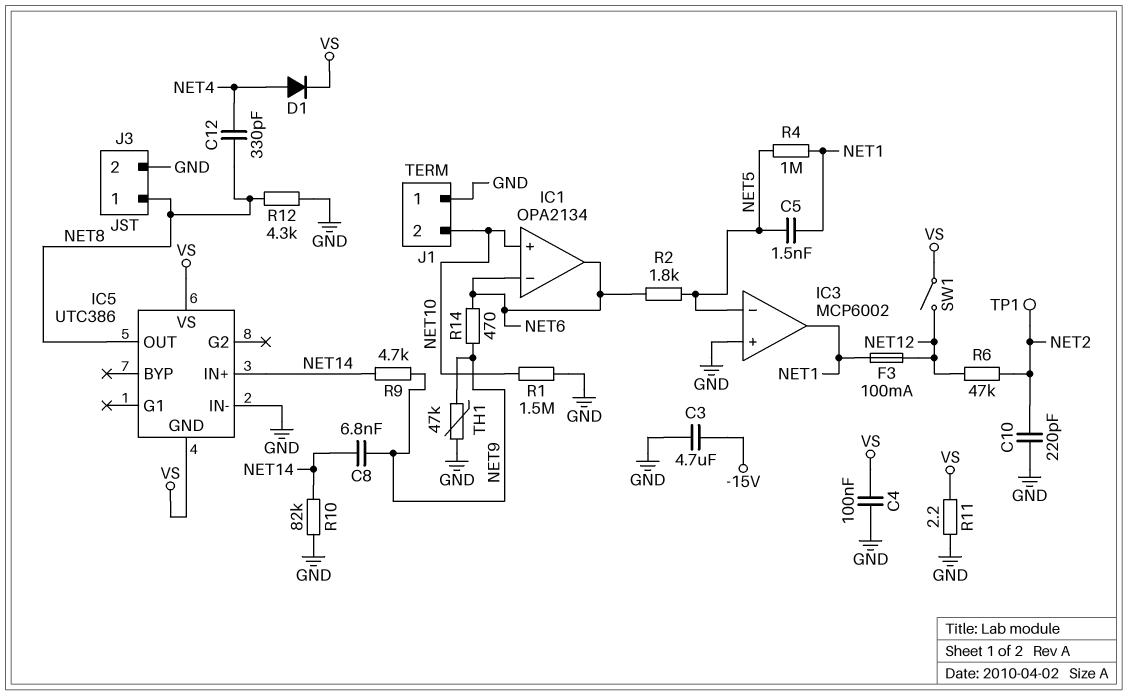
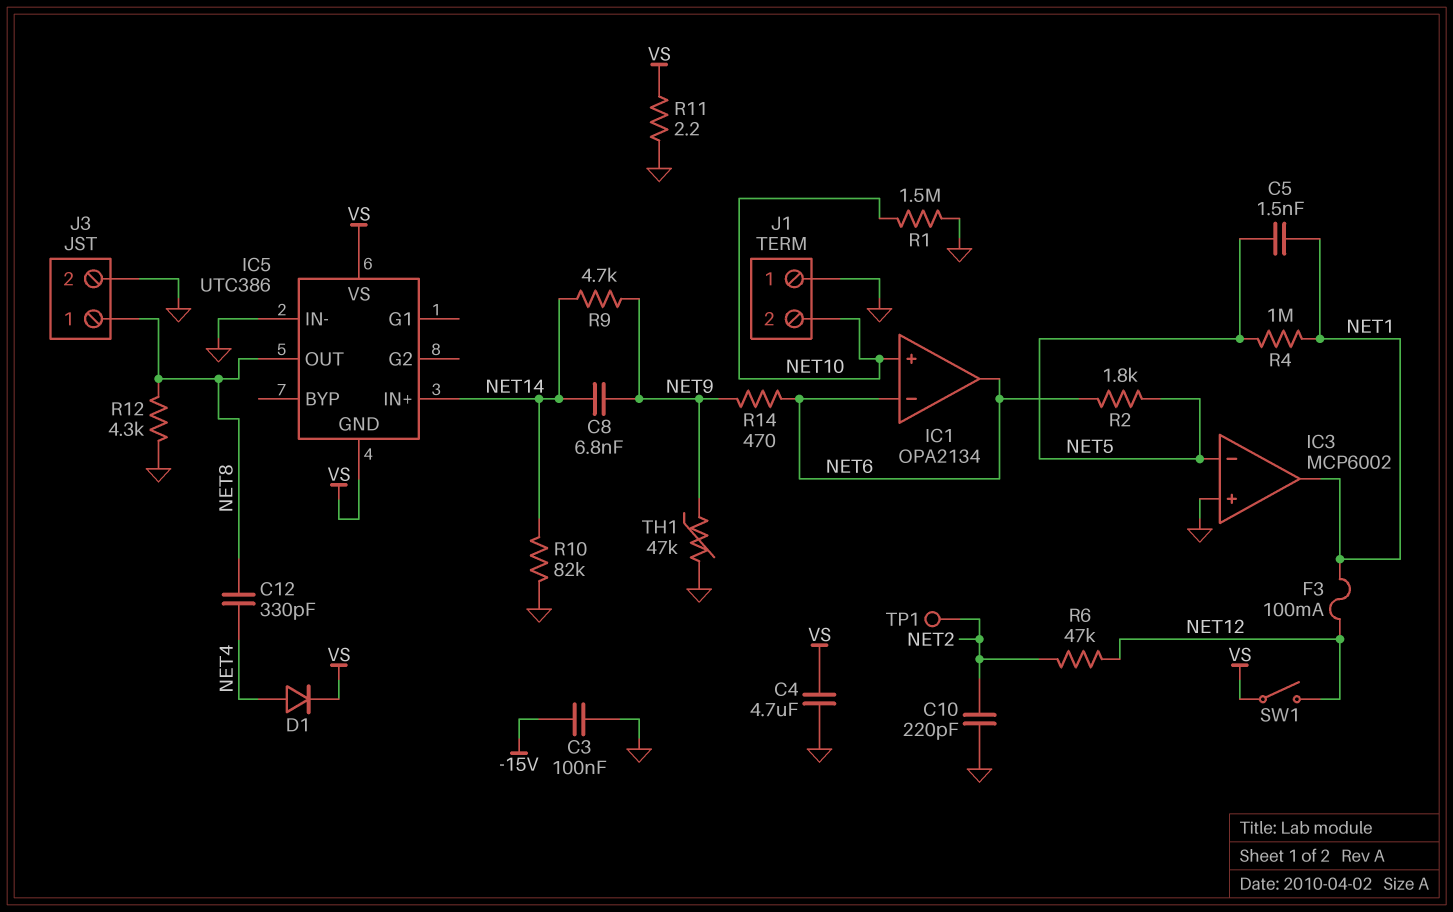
C3: 4.7uF (-15V, GND) -> 100nF (-15V, GND)
C4: 100nF (GND, VS) -> 4.7uF (GND, VS)

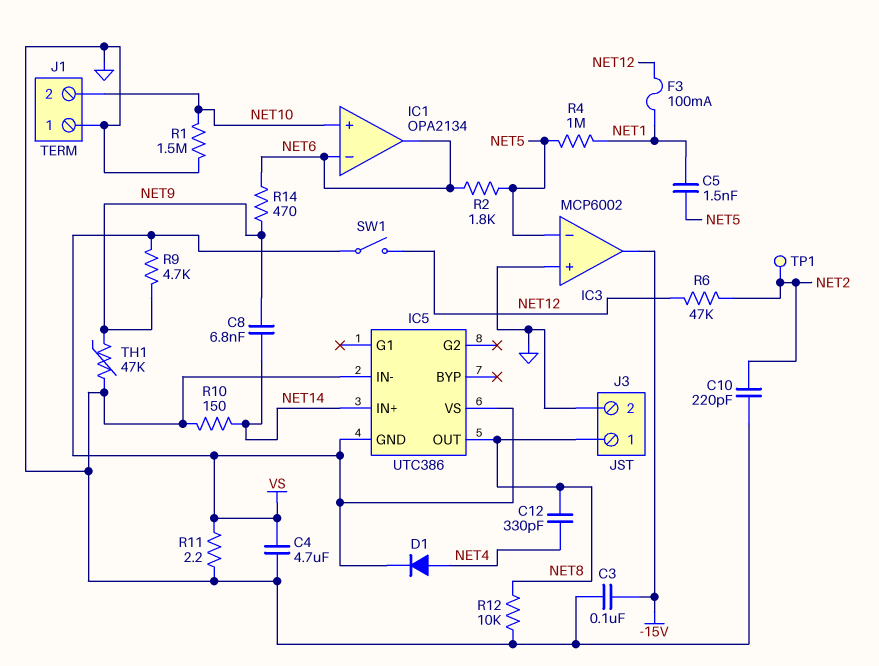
IC3 pin out: NET1 -> -15V
R9: 4.7k (NET9, NET14) -> 4.7k (NET9, VS)
R10: 82k (GND, NET14) -> 150 (GND, NET14)
R12: 4.3k (GND, NET8) -> 10k (GND, NET8)

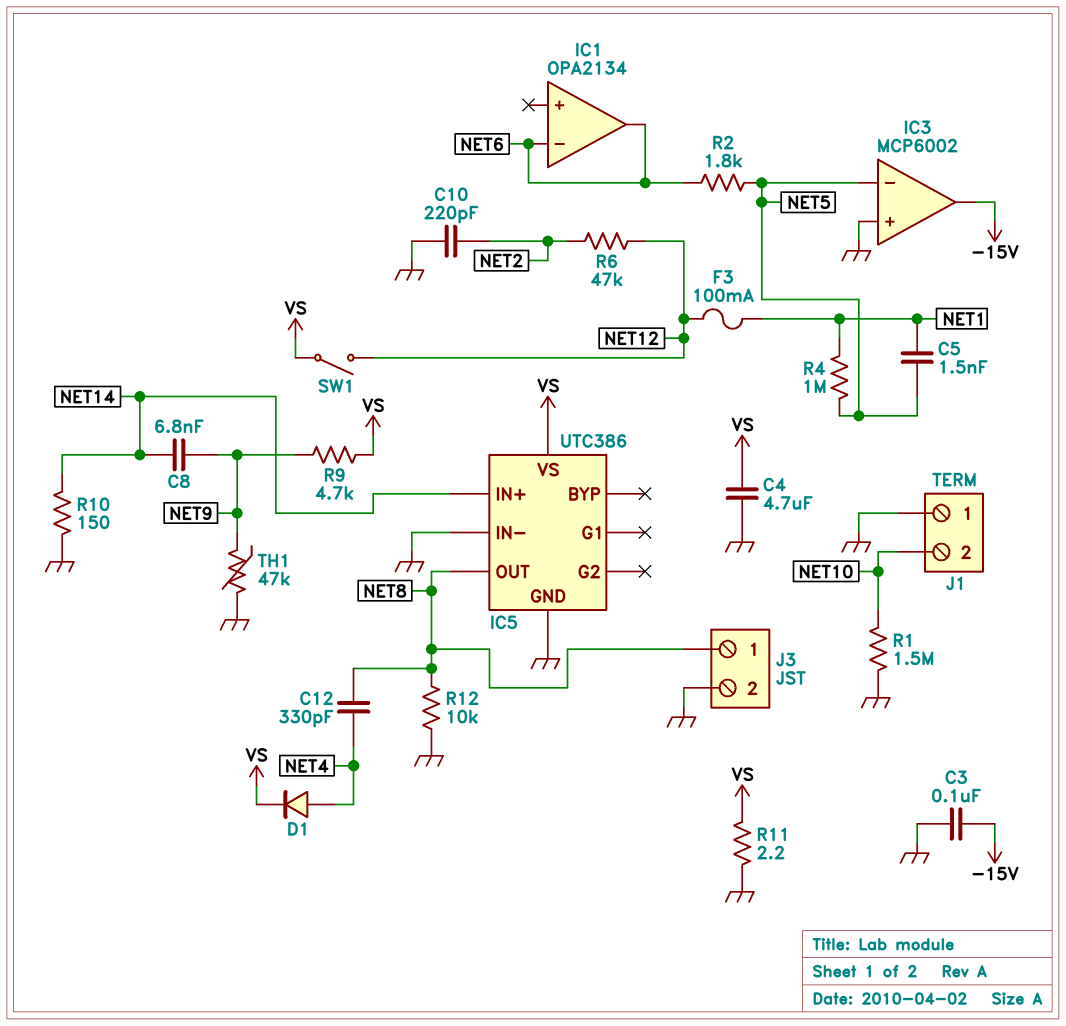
IC1 pin in+: NET10 -> none
IC5 pin GND: VS -> GND
R14: 470 (NET6, NET9) -> none
TP1: test point (NET2) -> none

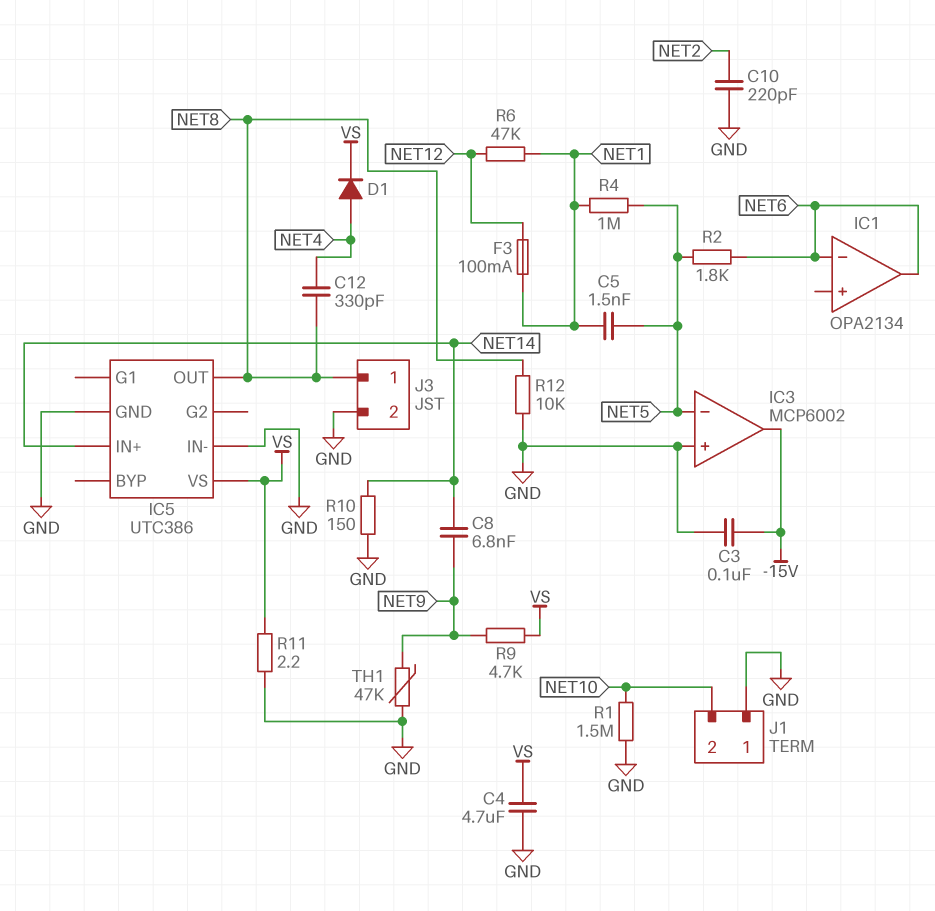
R6: 47k (NET2, NET12) -> 47k (NET1, NET12)
SW1: switch (NET12, VS) -> none

